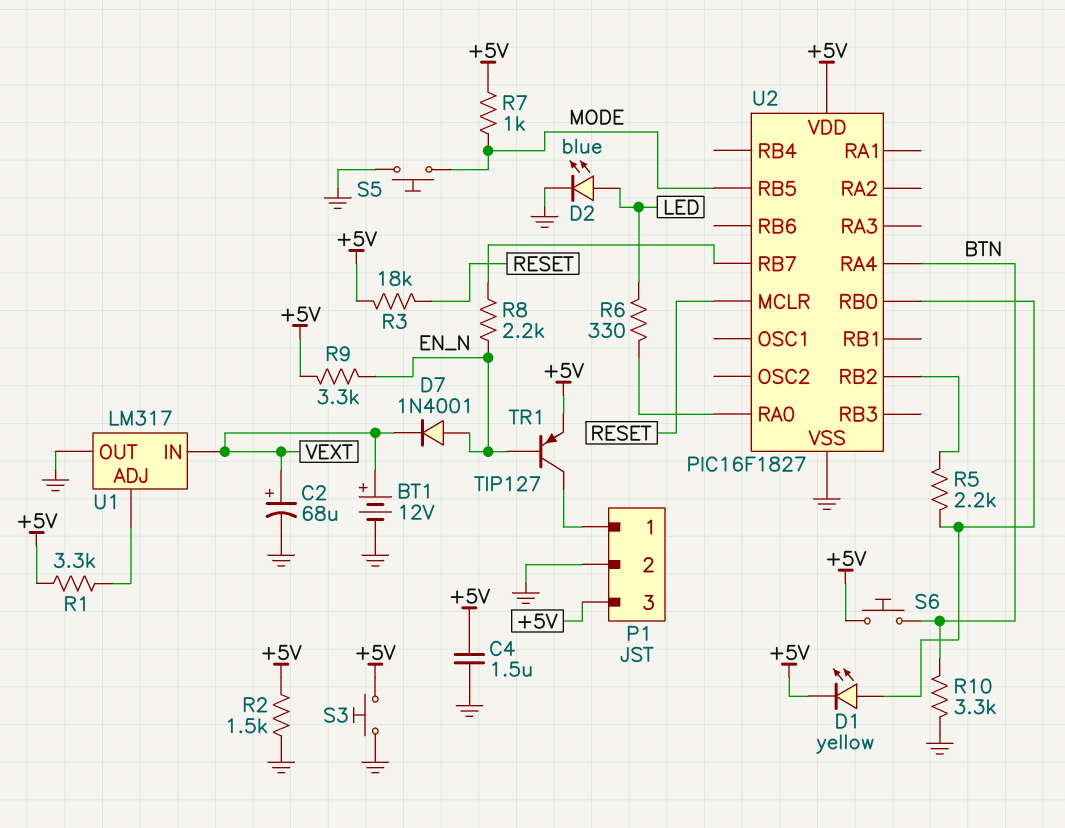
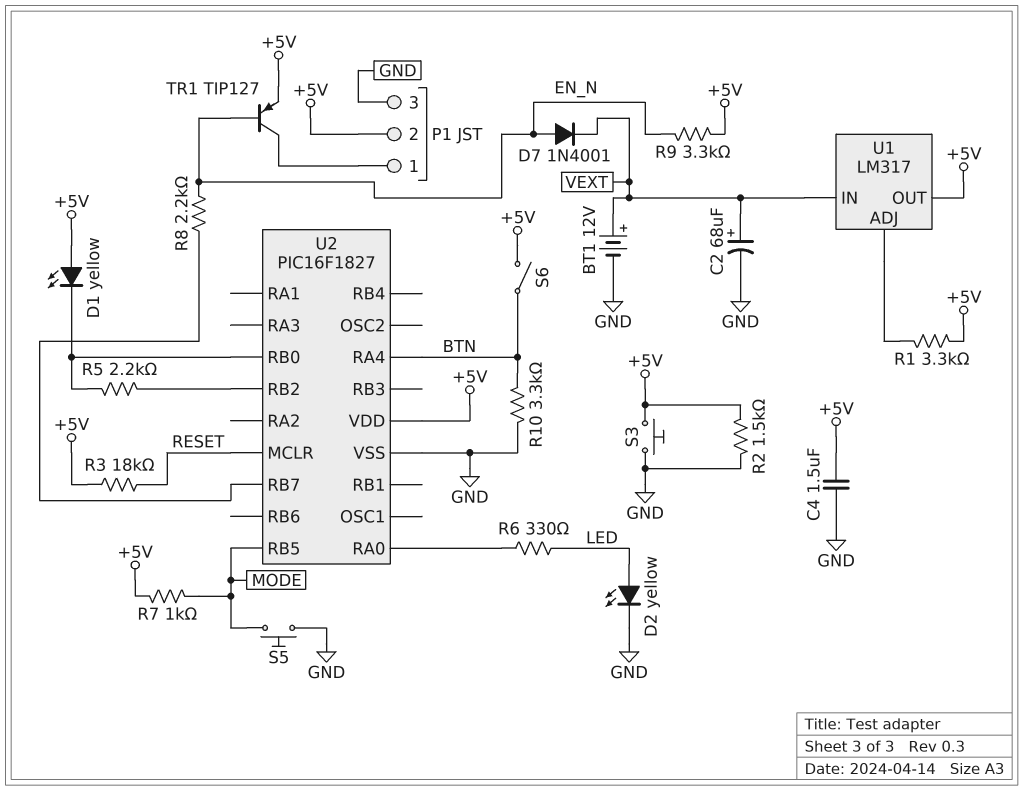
D1: LED yellow (A U2/RB0, K +5V) -> LED yellow (A +5V, K U2/RB0)
D2: LED blue (A LED, K GND) -> LED yellow (A LED, K GND)
P1 pin 2: GND -> +5V
P1 pin 3: +5V -> GND
S6: button (+5V, BTN) -> switch (+5V, BTN)
U1 pin OUT: GND -> +5V

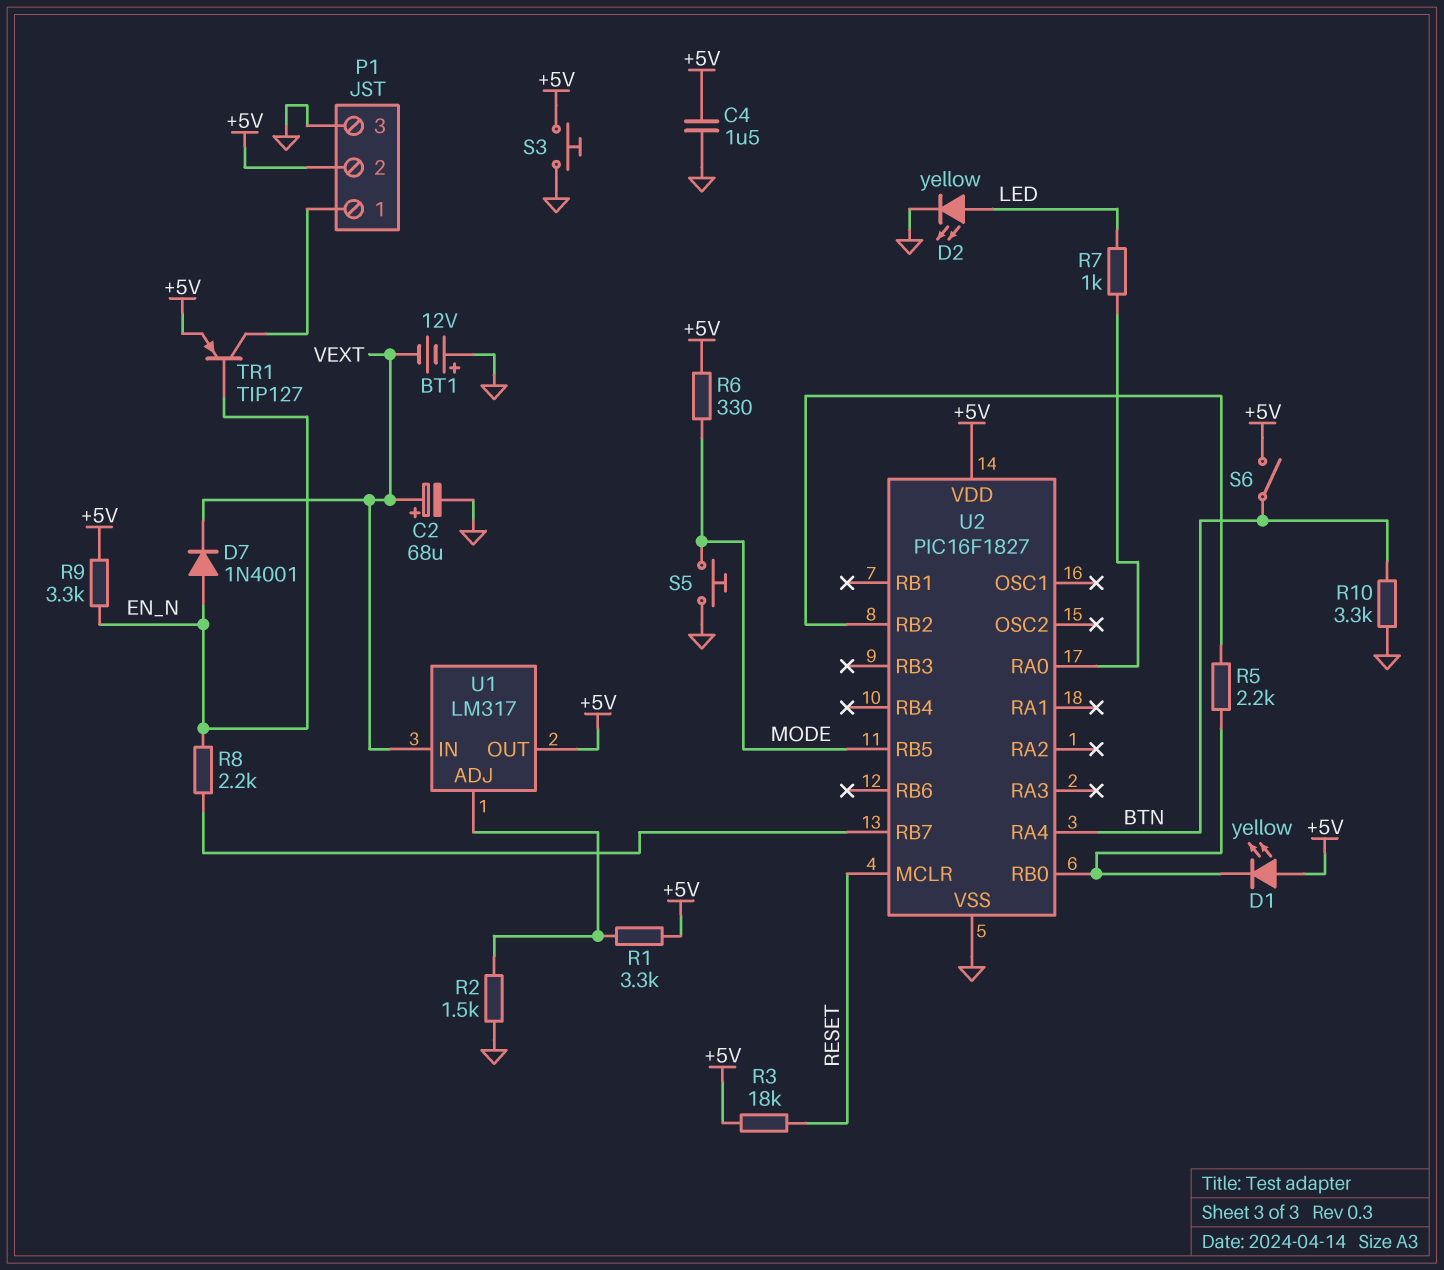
BT1: 12V (plus VEXT, minus GND) -> 12V (plus GND, minus VEXT)
R2: 1.5k (+5V, GND) -> 1.5k (GND, U1/ADJ)
R6: 330 (LED, U2/RA0) -> 330 (+5V, MODE)
R7: 1k (+5V, MODE) -> 1k (LED, U2/RA0)

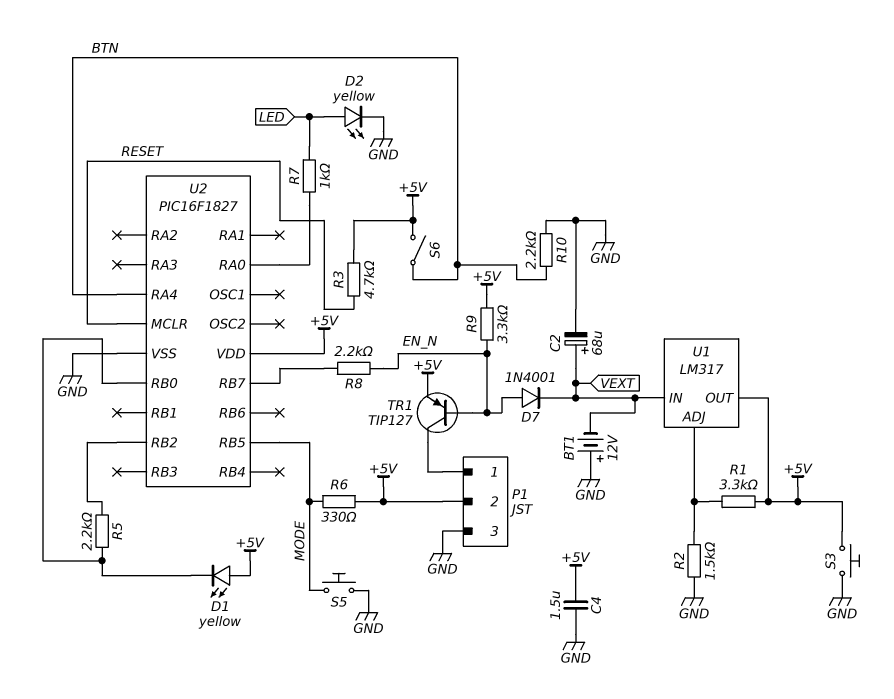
R3: 18k (+5V, RESET) -> 4.7k (+5V, RESET)
R10: 3.3k (BTN, GND) -> 2.2k (BTN, GND)

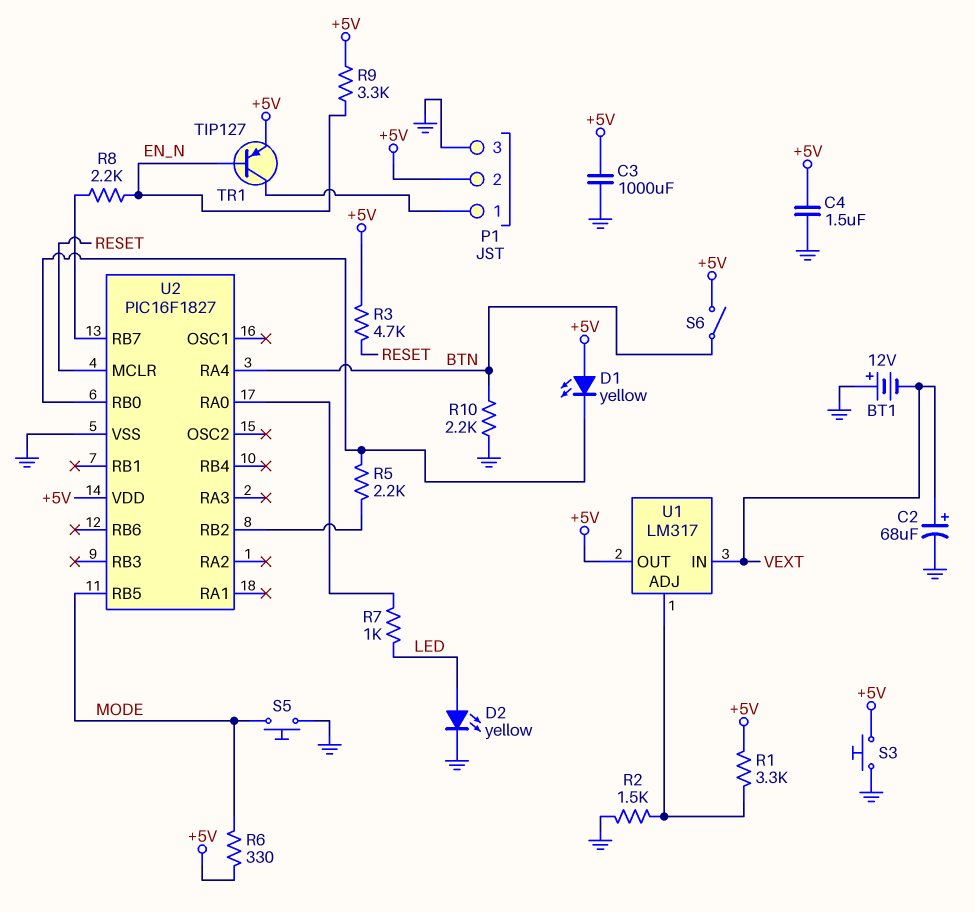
C3: none -> 1000uF (+5V, GND)
D7: diode 1N4001 (A EN_N, K VEXT) -> none

